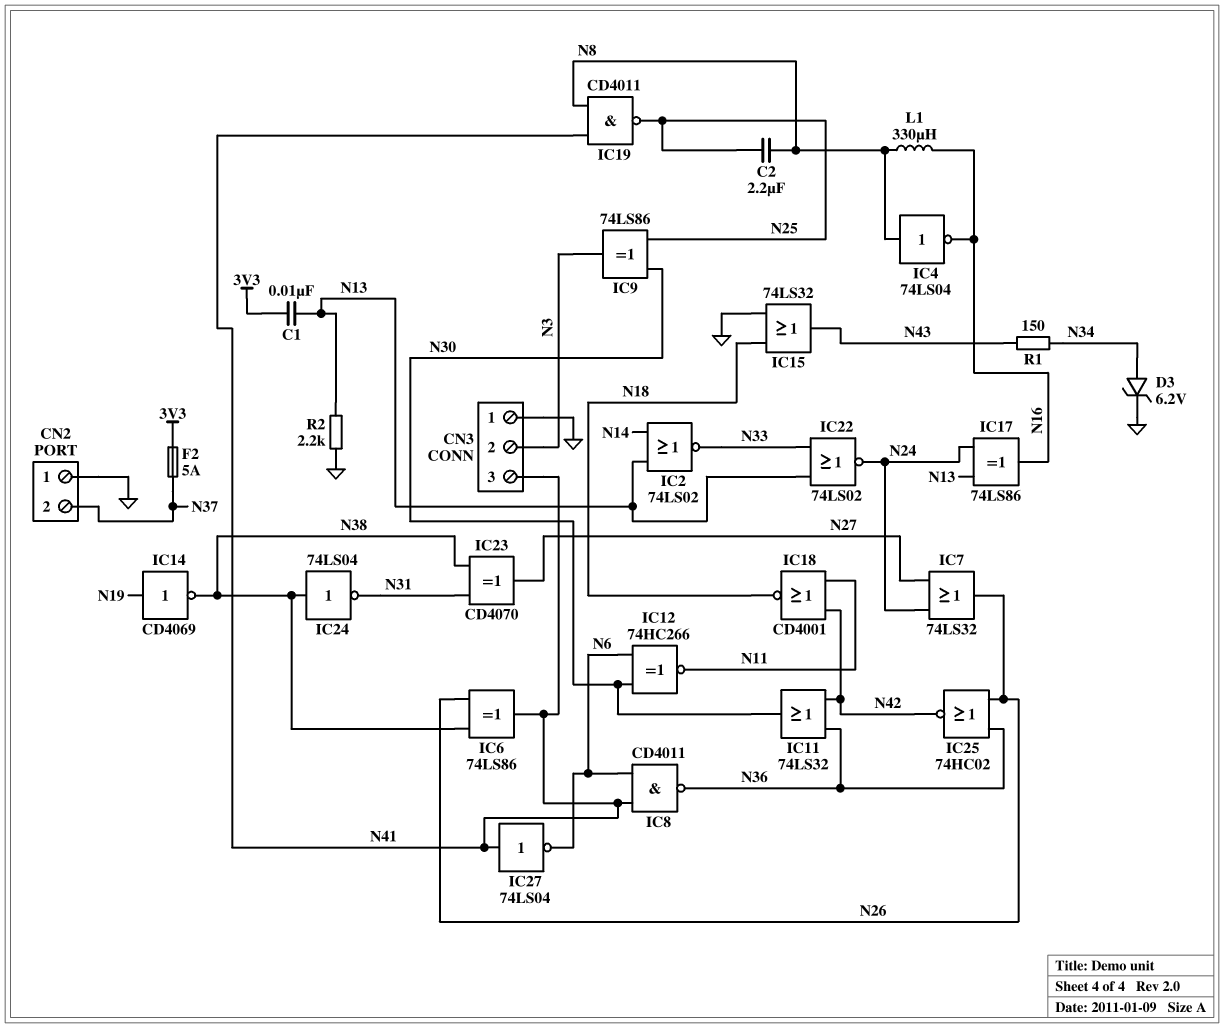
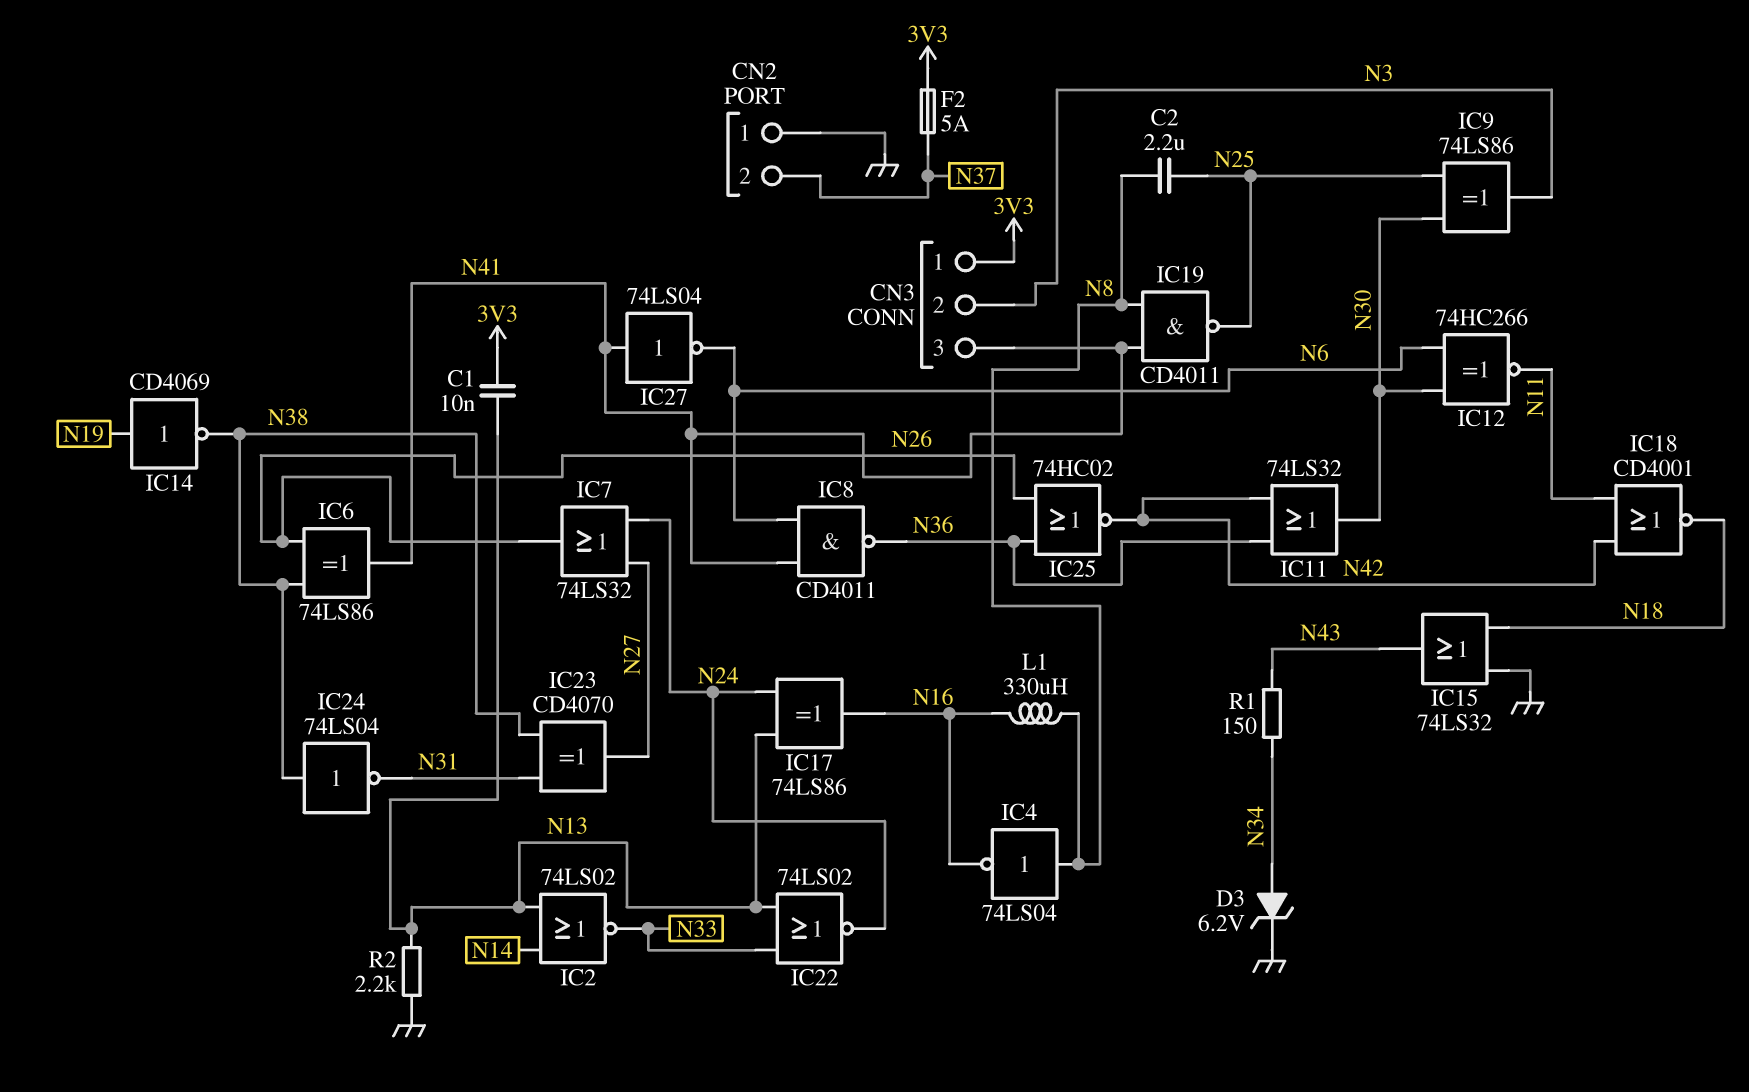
CN3 pin 1: GND -> 3V3

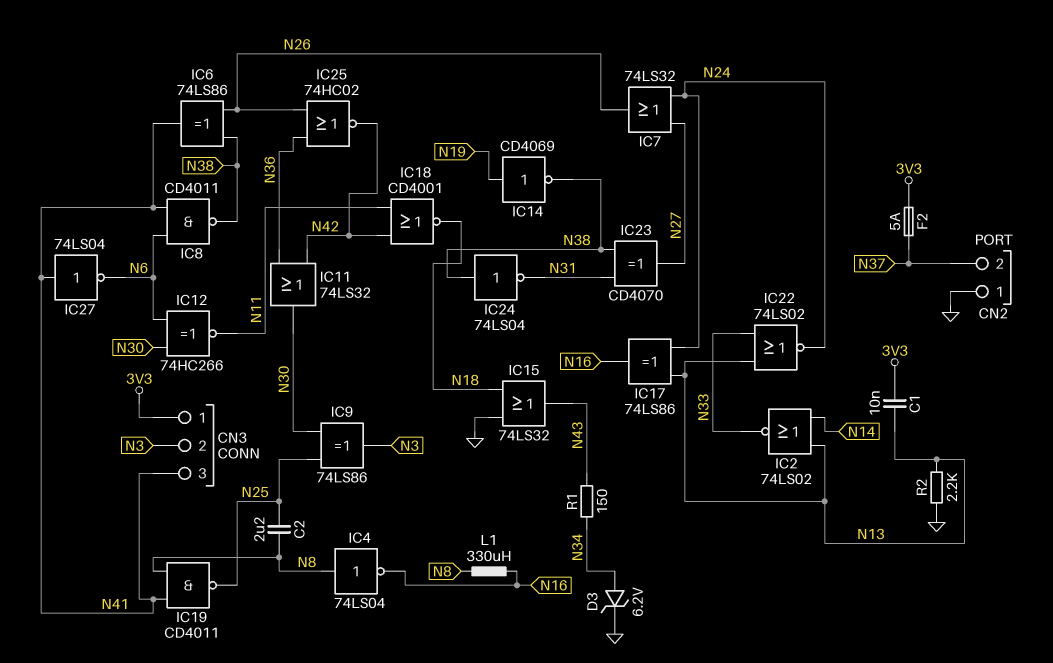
IC8: NAND CD4011 (in N6, in N41, out N36) -> NAND CD4011 (in N6, in N41, out N38)

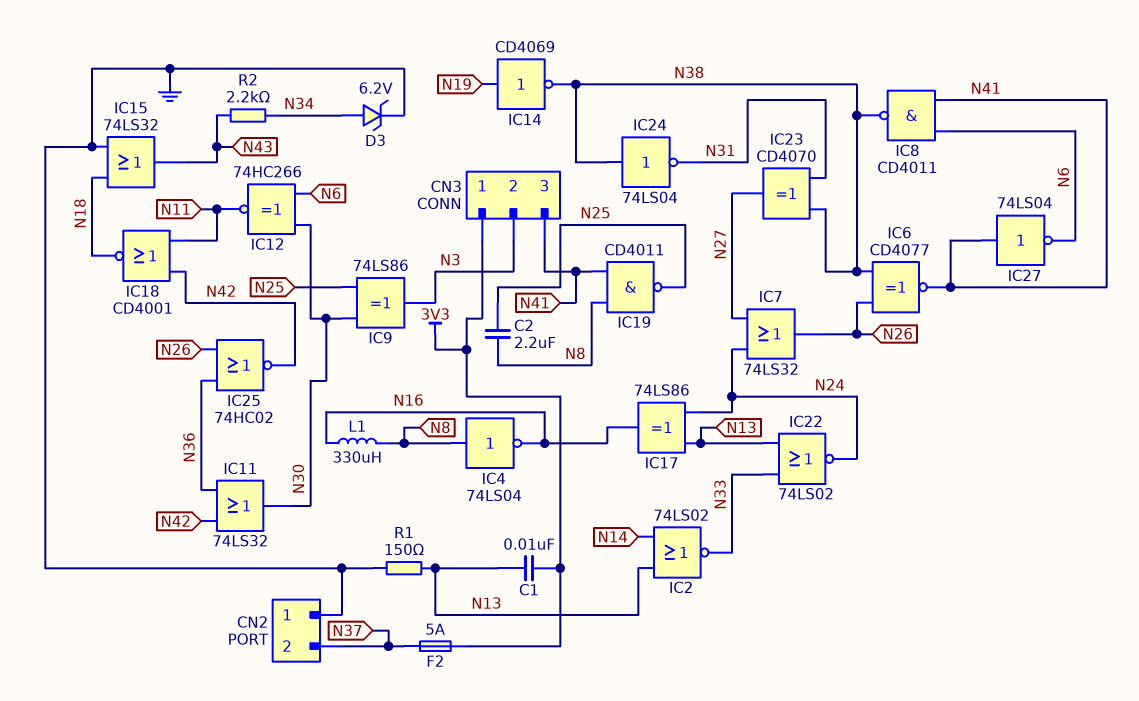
IC6: XOR 74LS86 (in N26, in N38, out N41) -> XNOR CD4077 (in N26, in N38, out N41)
R1: 150 (N34, N43) -> 150 (GND, N13)
R2: 2.2k (GND, N13) -> 2.2k (N34, N43)

